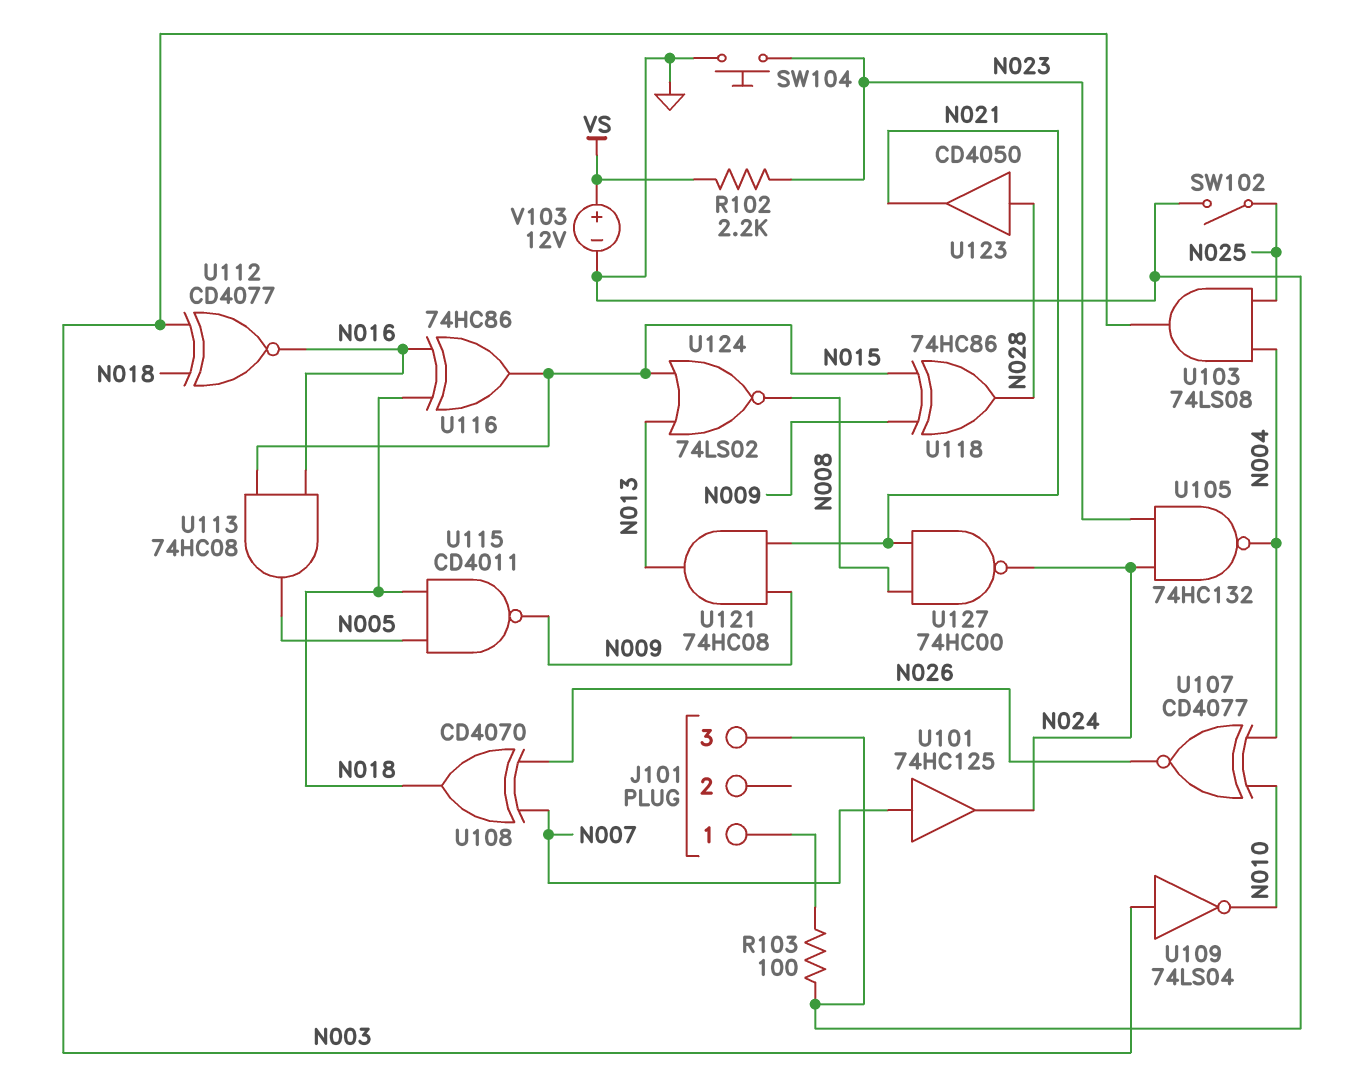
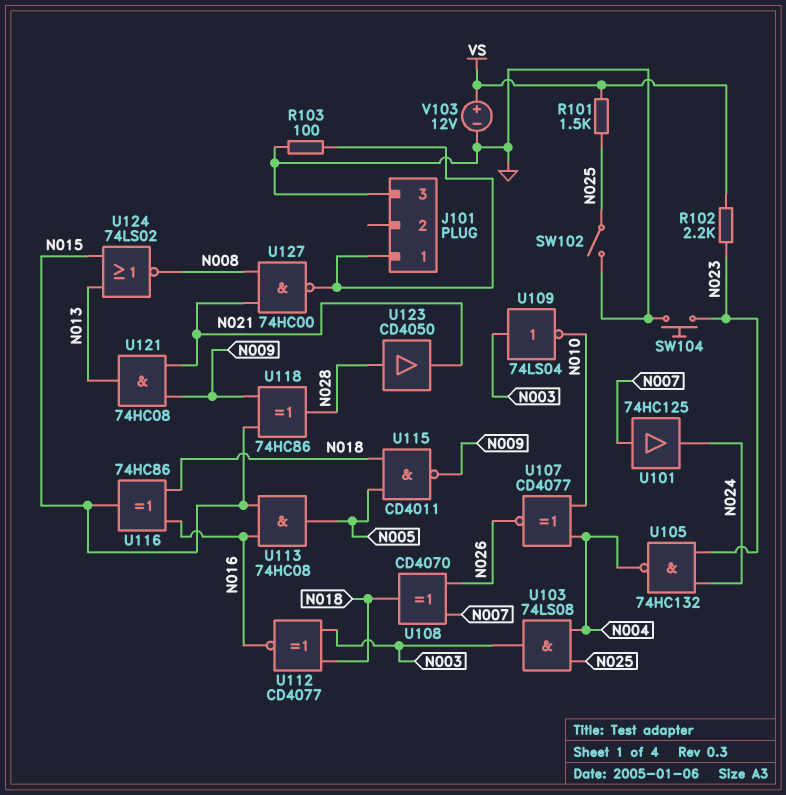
R101: none -> 1.5k (N025, VS)
U127: NAND 74HC00 (in N008, in N021, out N024) -> NAND 74HC00 (in N008, in N021, out J101/1)

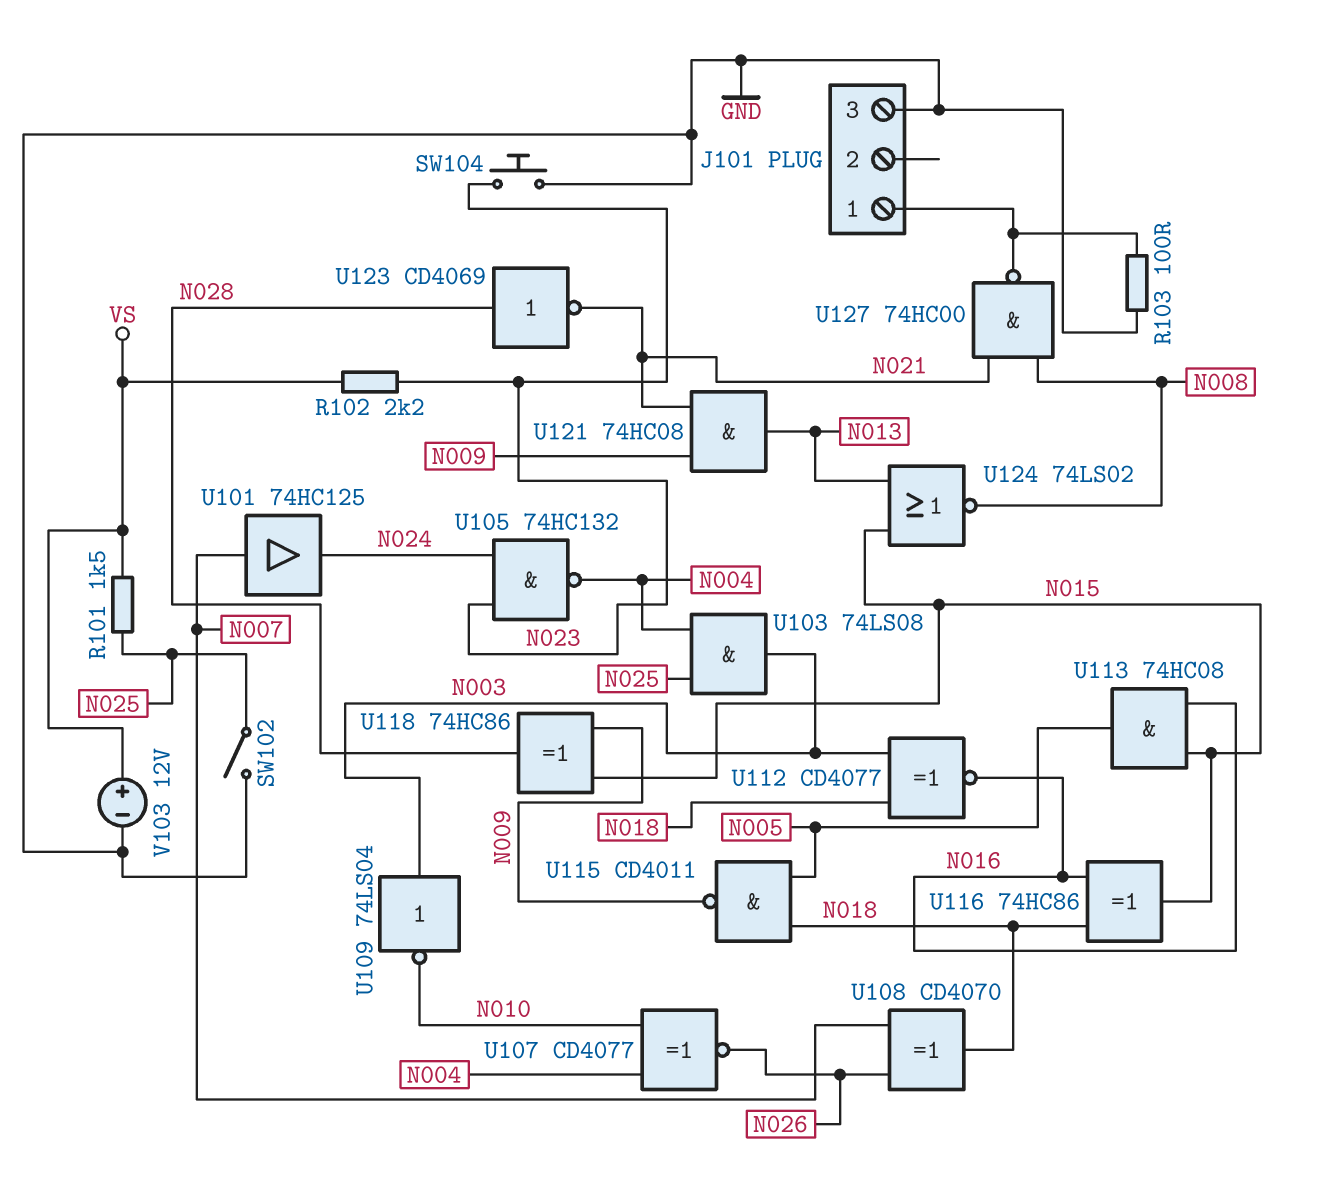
U123: buffer CD4050 (in N028, out N021) -> NOT CD4069 (in N028, out N021)

